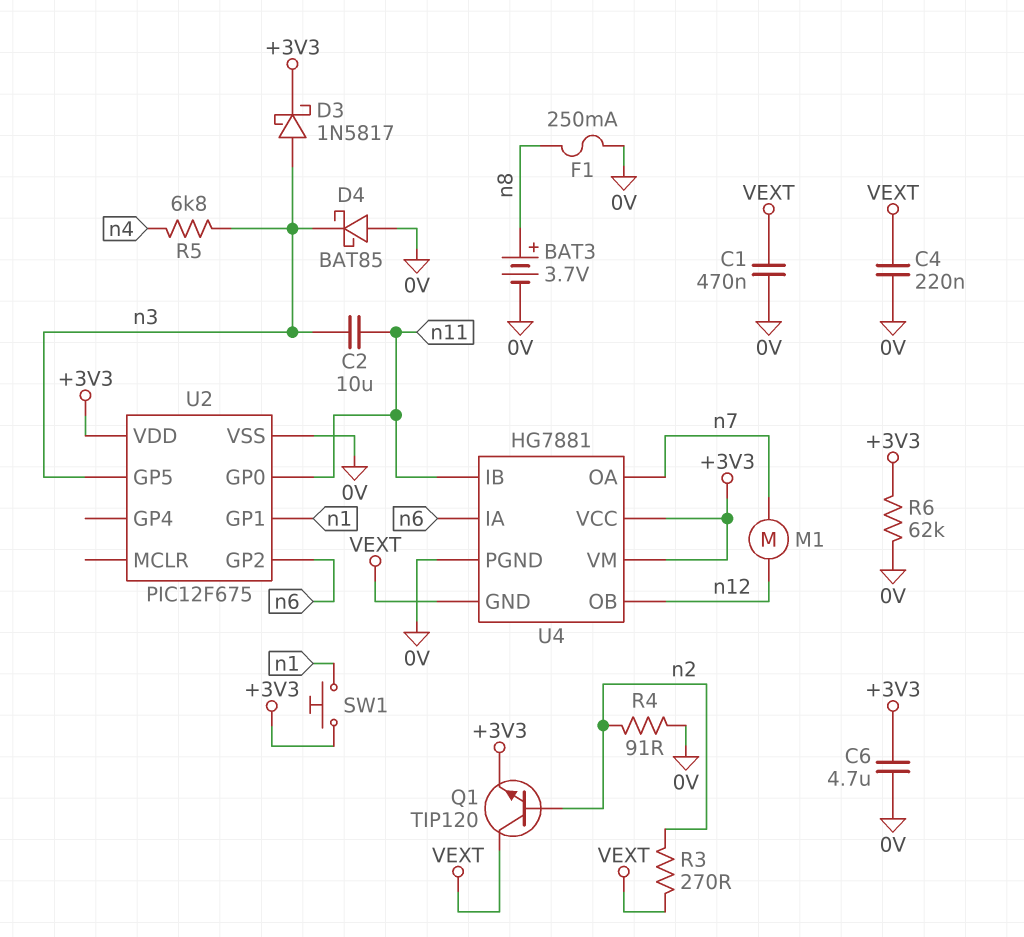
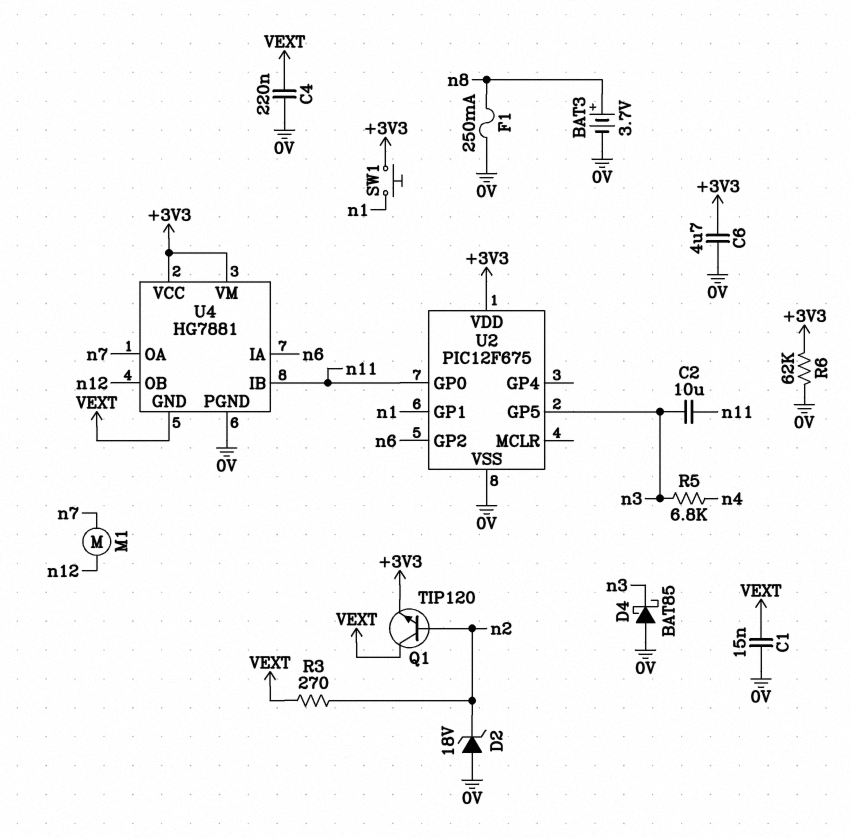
C1: 470nF (0V, VEXT) -> 15nF (0V, VEXT)
D2: none -> zener 18V (A 0V, K n2)
D3: schottky 1N5817 (A n3, K +3V3) -> none
R4: 91 (0V, n2) -> none

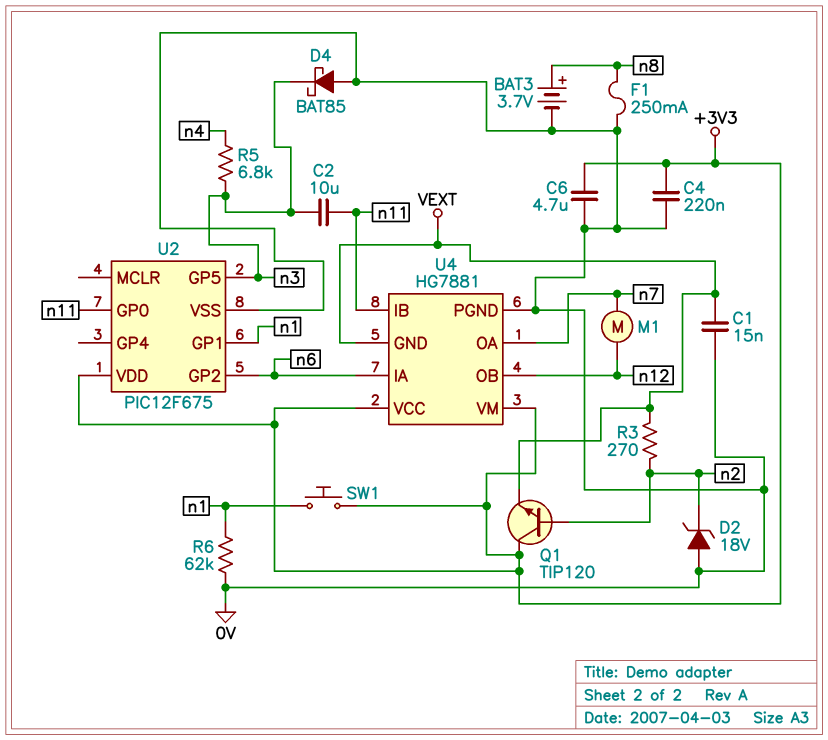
C4: 220nF (0V, VEXT) -> 220nF (+3V3, 0V)
Q1: NPN TIP120 (B n2, C VEXT, E +3V3) -> NPN TIP120 (B n2, C +3V3, E VEXT)
R6: 62k (+3V3, 0V) -> 62k (0V, n1)

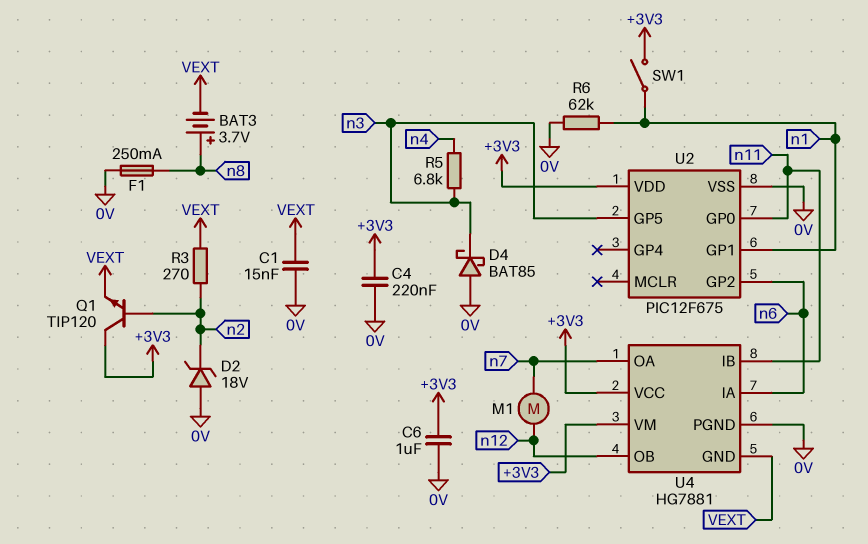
BAT3: 3.7V (plus n8, minus 0V) -> 3.7V (plus n8, minus VEXT)
C2: 10uF (n3, n11) -> none
C6: 4.7uF (+3V3, 0V) -> 1uF (+3V3, 0V)
SW1: button (+3V3, n1) -> switch (+3V3, n1)

